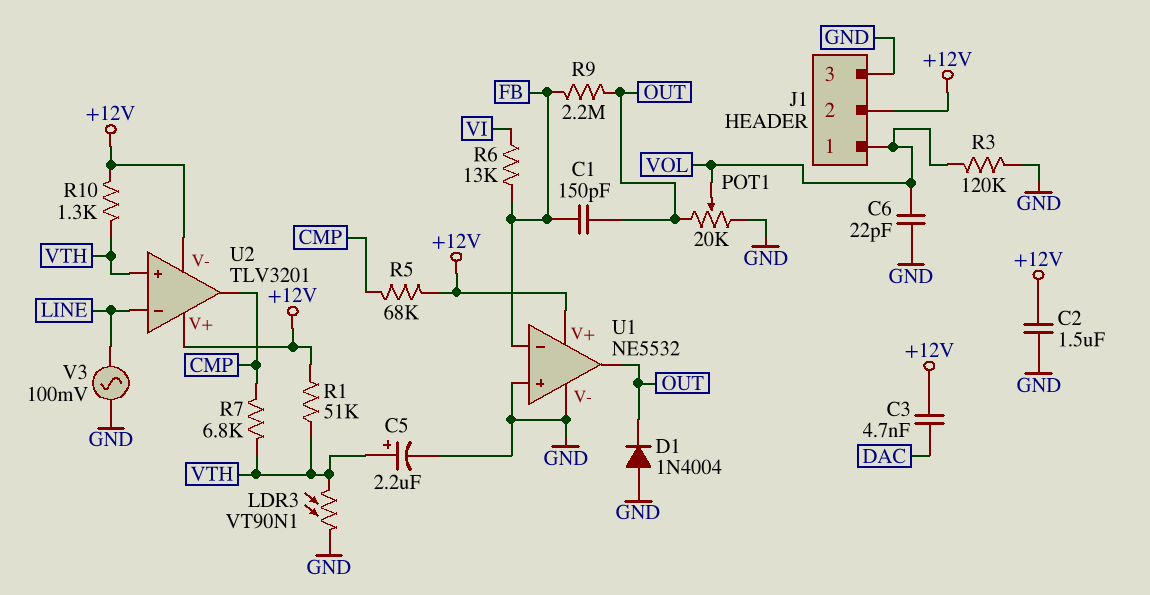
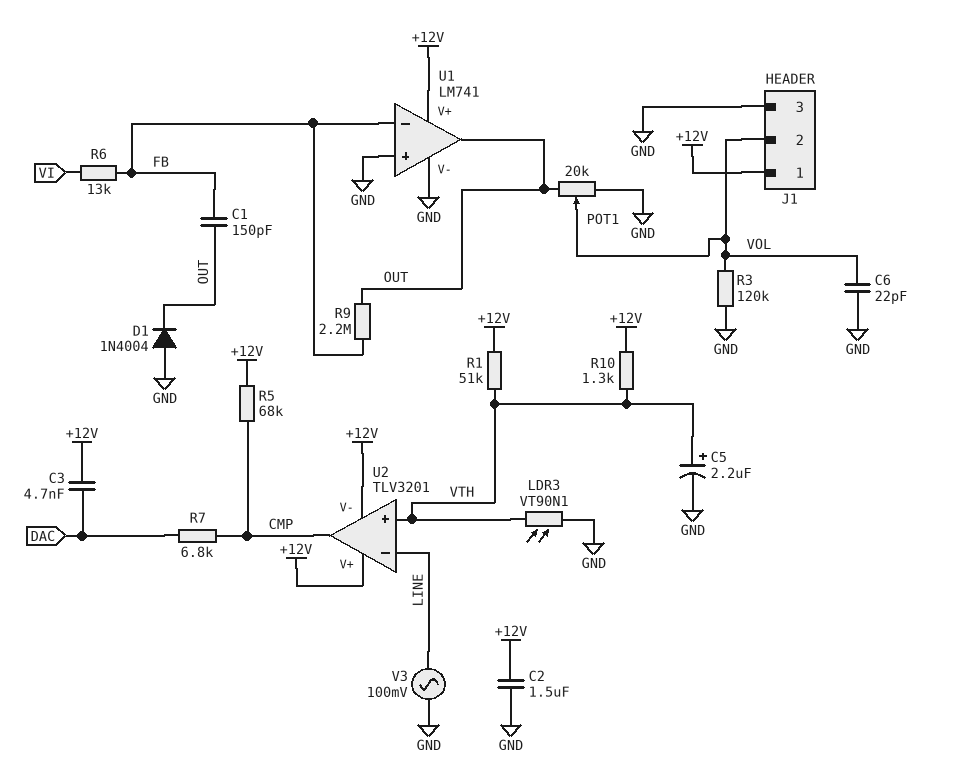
J1 pin 1: VOL -> +12V
J1 pin 2: +12V -> VOL
R7: 6.8k (CMP, VTH) -> 6.8k (CMP, DAC)
U1: NE5532 -> LM741

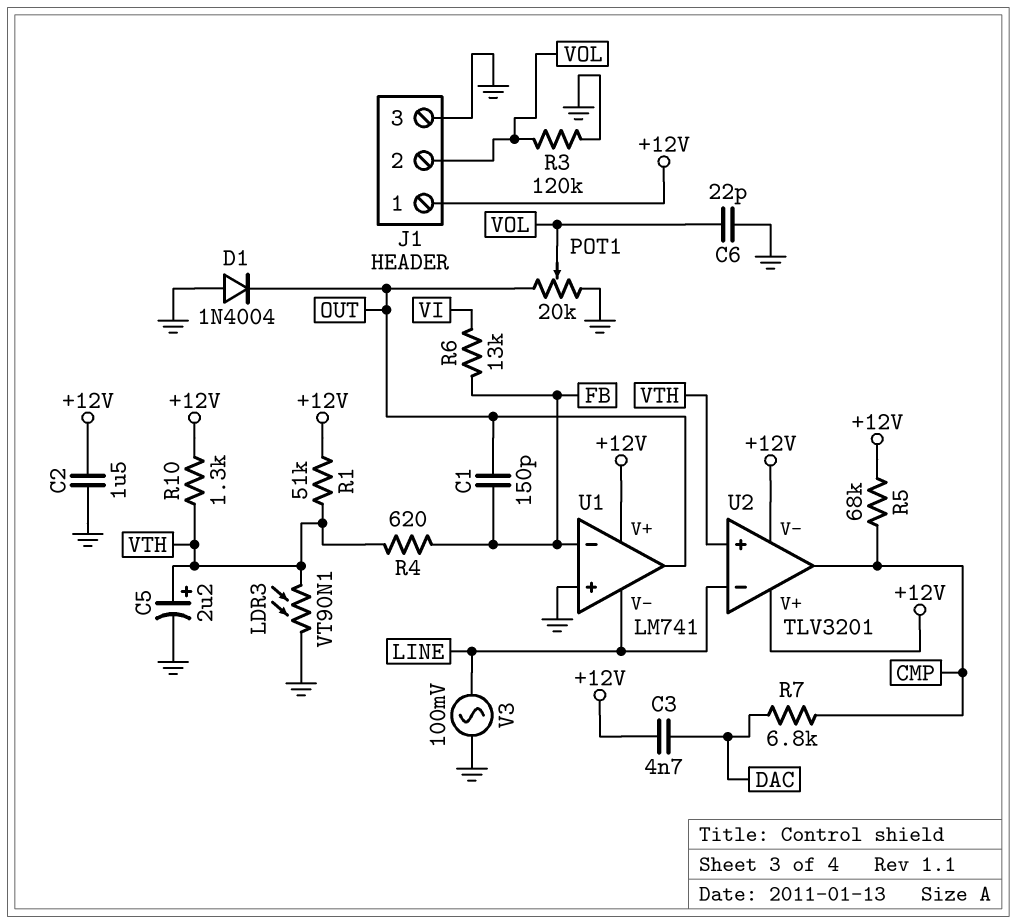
R4: none -> 620 (FB, VTH)
R9: 2.2M (FB, OUT) -> none
U1 pin V-: GND -> LINE

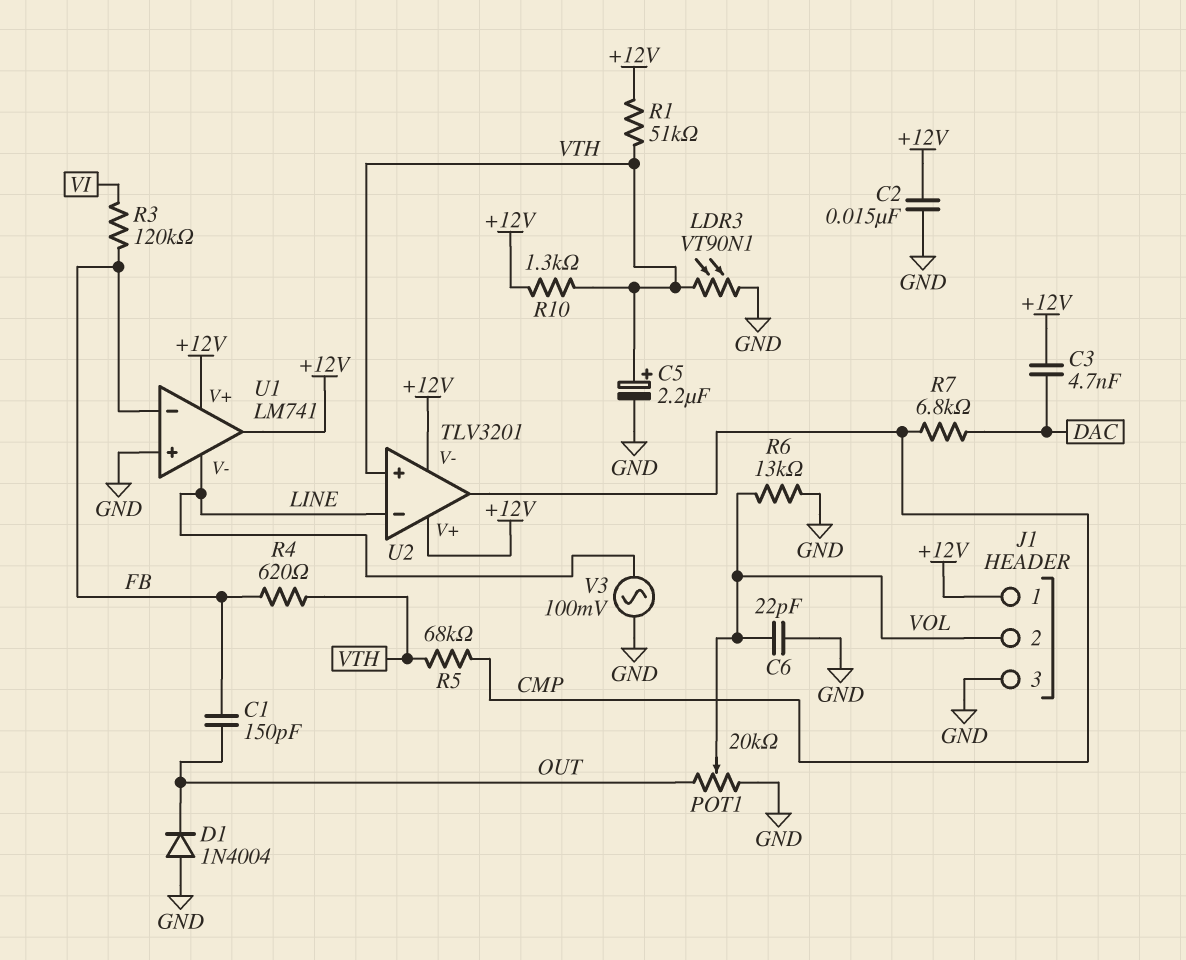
C2: 1.5uF (+12V, GND) -> 15nF (+12V, GND)
R3: 120k (GND, VOL) -> 120k (FB, VI)
R5: 68k (+12V, CMP) -> 68k (CMP, VTH)
R6: 13k (FB, VI) -> 13k (GND, VOL)
U1 pin out: OUT -> +12V

